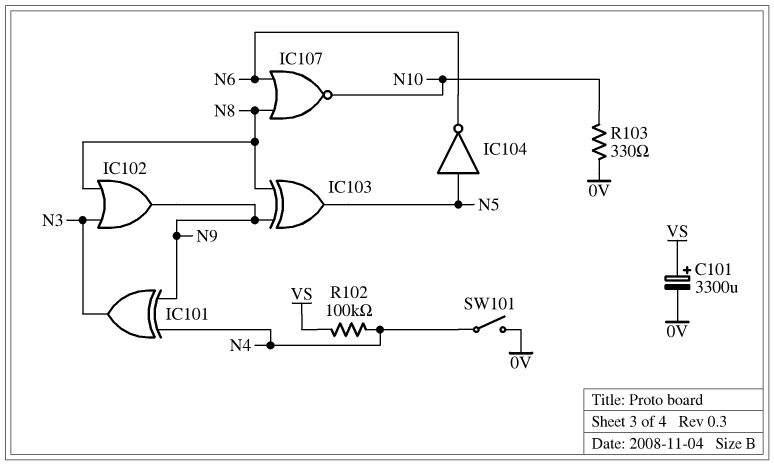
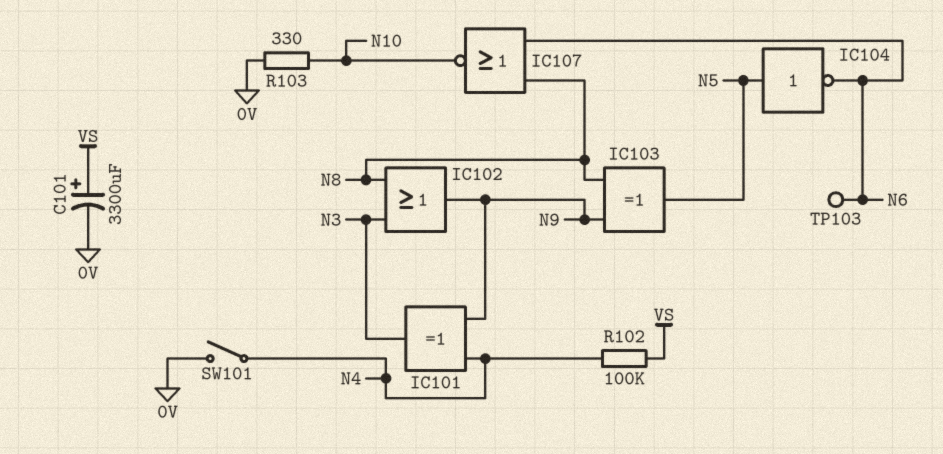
TP103: none -> test point (N6)

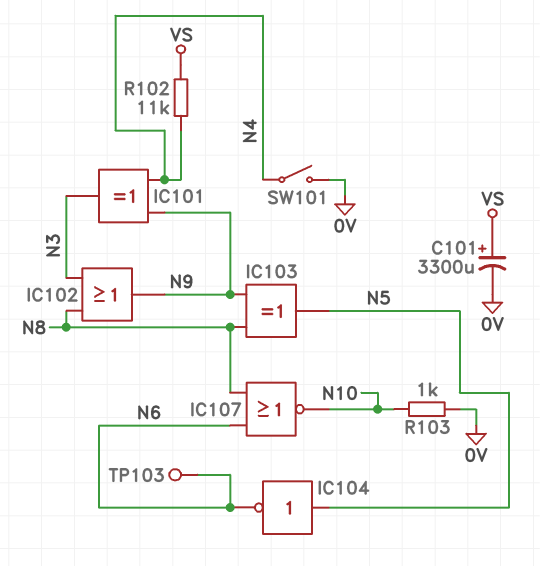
R102: 100k (N4, VS) -> 11k (N4, VS)
R103: 330 (0V, N10) -> 1k (0V, N10)

